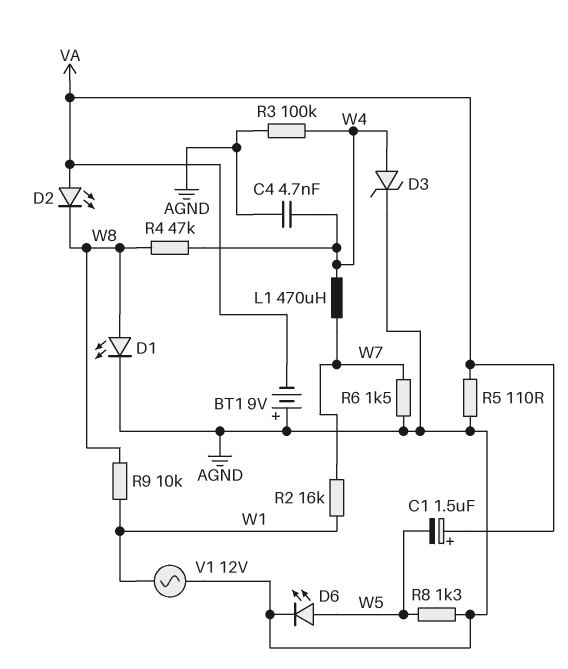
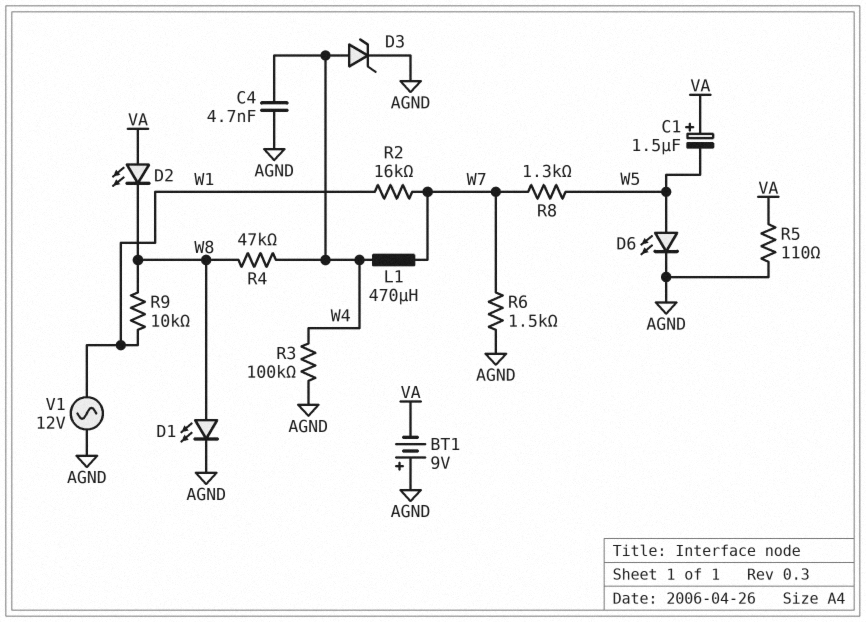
R8: 1.3k (AGND, W5) -> 1.3k (W5, W7)

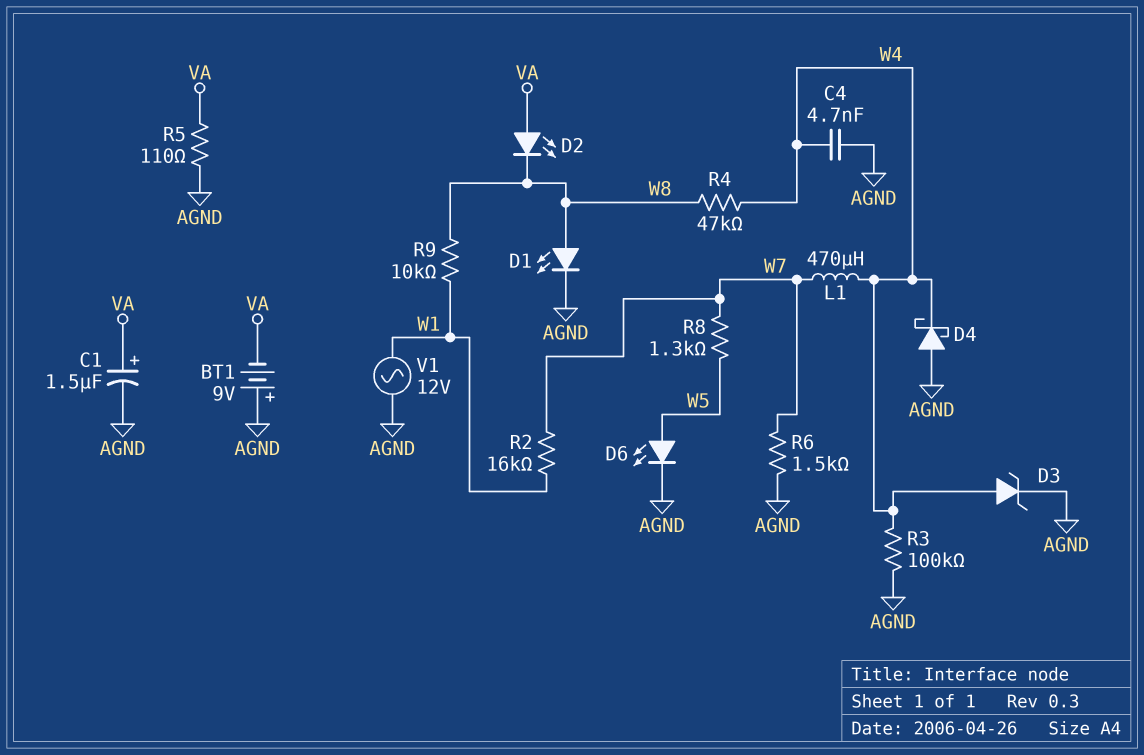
C1: 1.5uF (plus VA, minus W5) -> 1.5uF (plus VA, minus AGND)
D4: none -> schottky (A AGND, K W4)

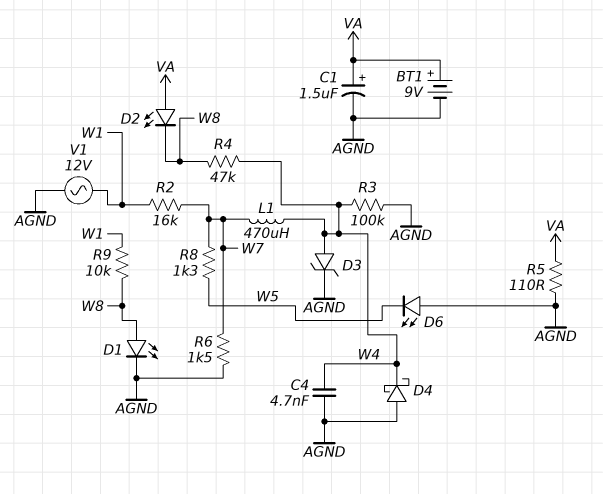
BT1: 9V (plus AGND, minus VA) -> 9V (plus VA, minus AGND)
D6: LED (A W5, K AGND) -> LED (A AGND, K W5)

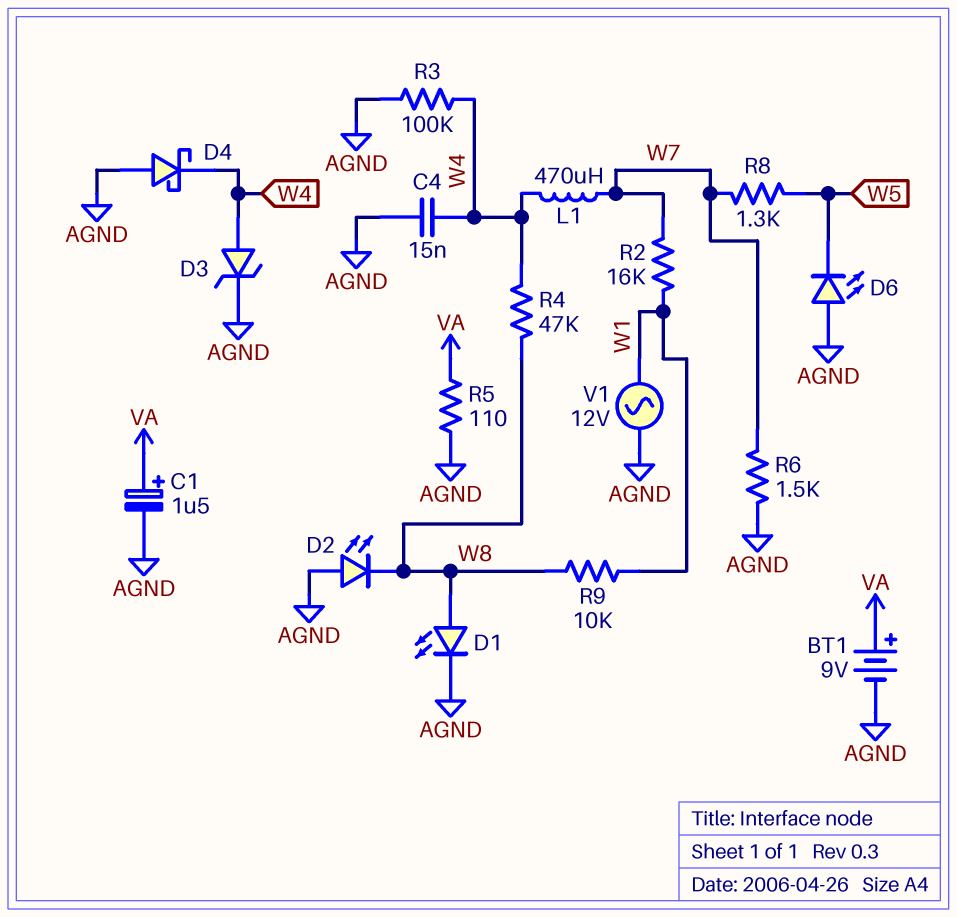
C4: 4.7nF (AGND, W4) -> 15nF (AGND, W4)
D2: LED (A VA, K W8) -> LED (A AGND, K W8)

